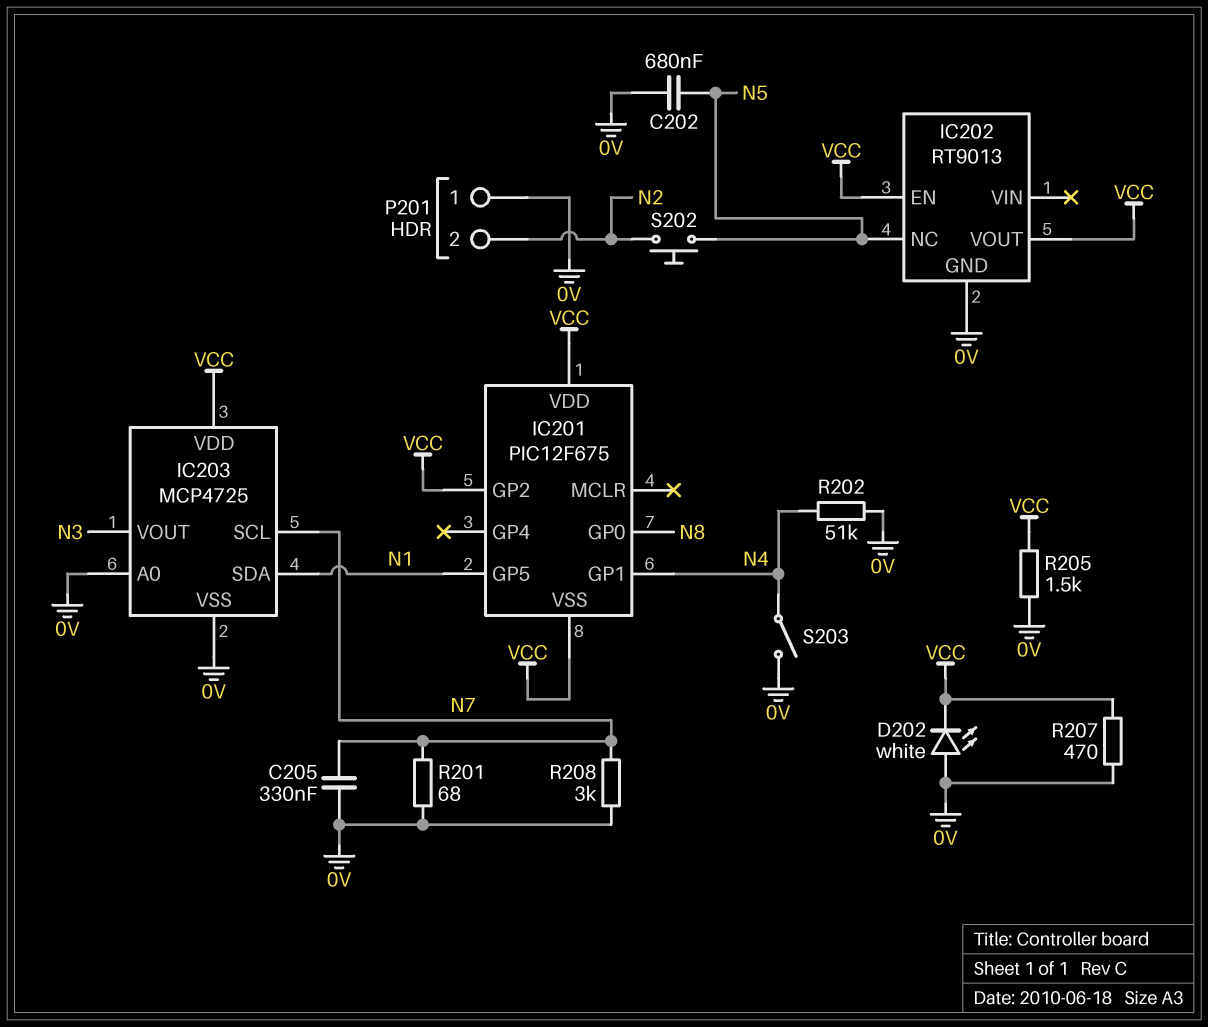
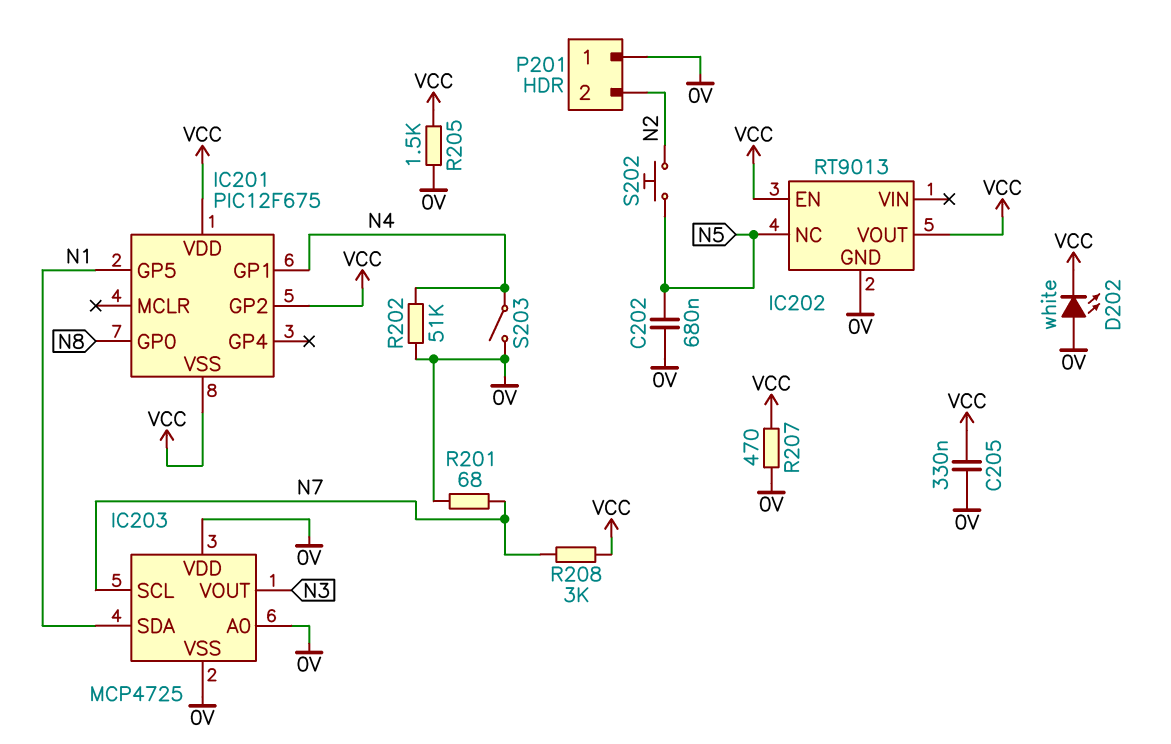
C205: 330nF (0V, N7) -> 330nF (0V, VCC)
IC203 pin VDD: VCC -> 0V
R208: 3k (0V, N7) -> 3k (N7, VCC)

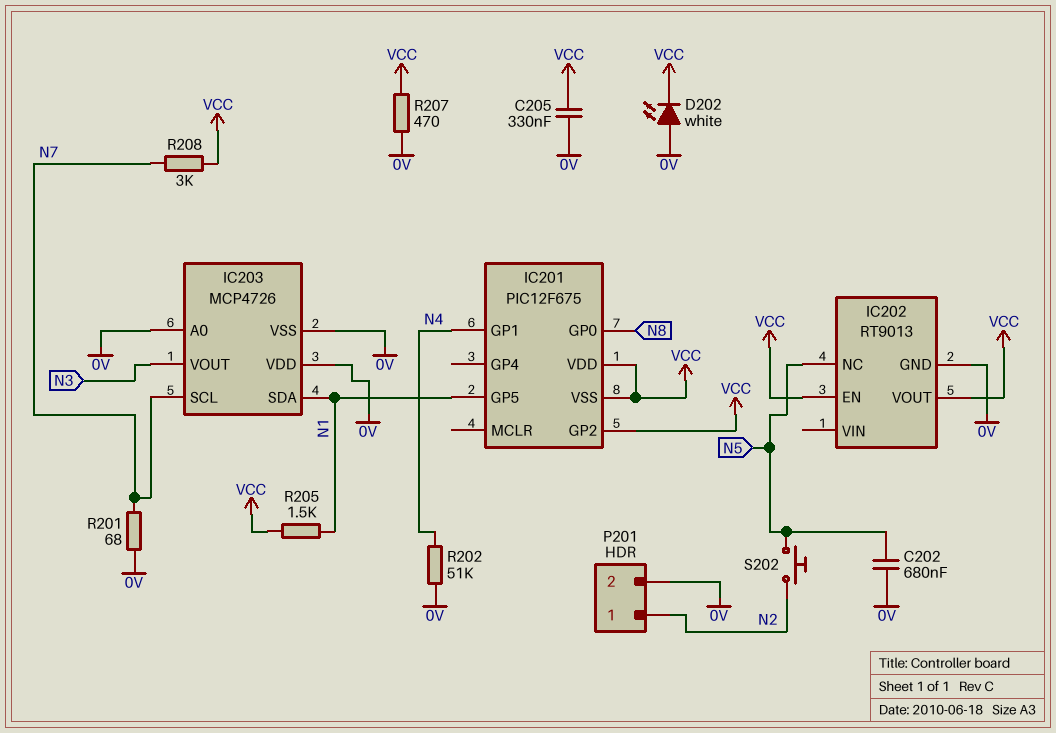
IC203: MCP4725 -> MCP4726
P201 pin 1: 0V -> N2
P201 pin 2: N2 -> 0V
R205: 1.5k (0V, VCC) -> 1.5k (N1, VCC)
S203: switch (0V, N4) -> none

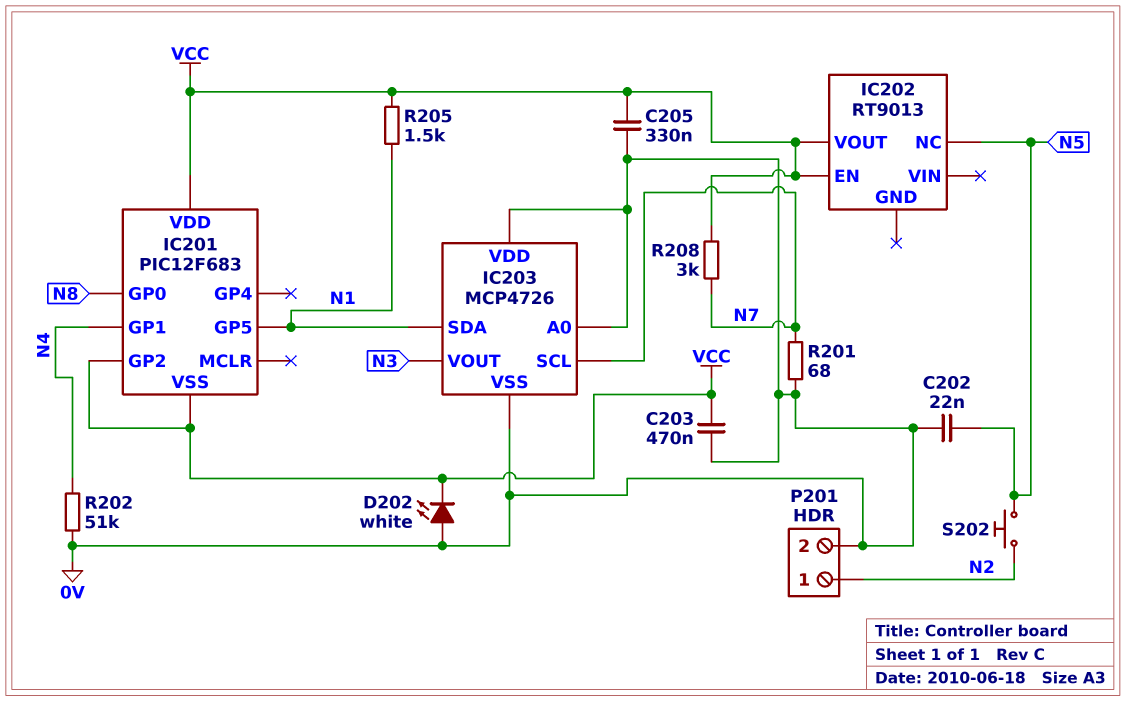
C202: 680nF (0V, N5) -> 22nF (0V, N5)
C203: none -> 470nF (0V, VCC)
IC201: PIC12F675 -> PIC12F683
IC202 pin GND: 0V -> none
R207: 470 (0V, VCC) -> none

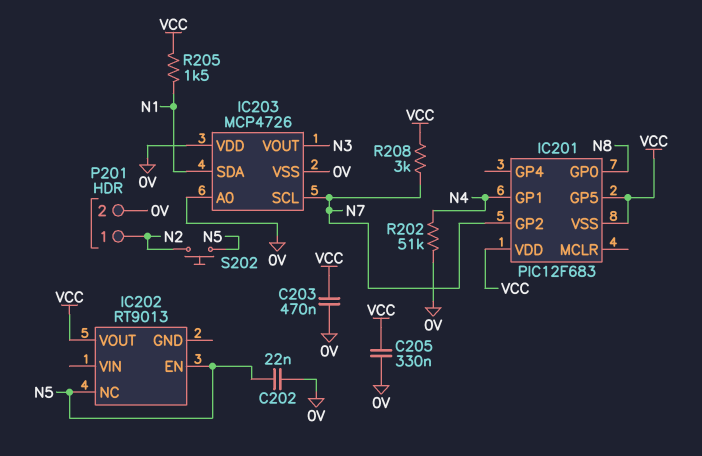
D202: LED white (A 0V, K VCC) -> none
IC201 pin GP2: VCC -> N7
IC201 pin GP5: N1 -> VCC
IC202 pin EN: VCC -> N5
R201: 68 (0V, N7) -> none

